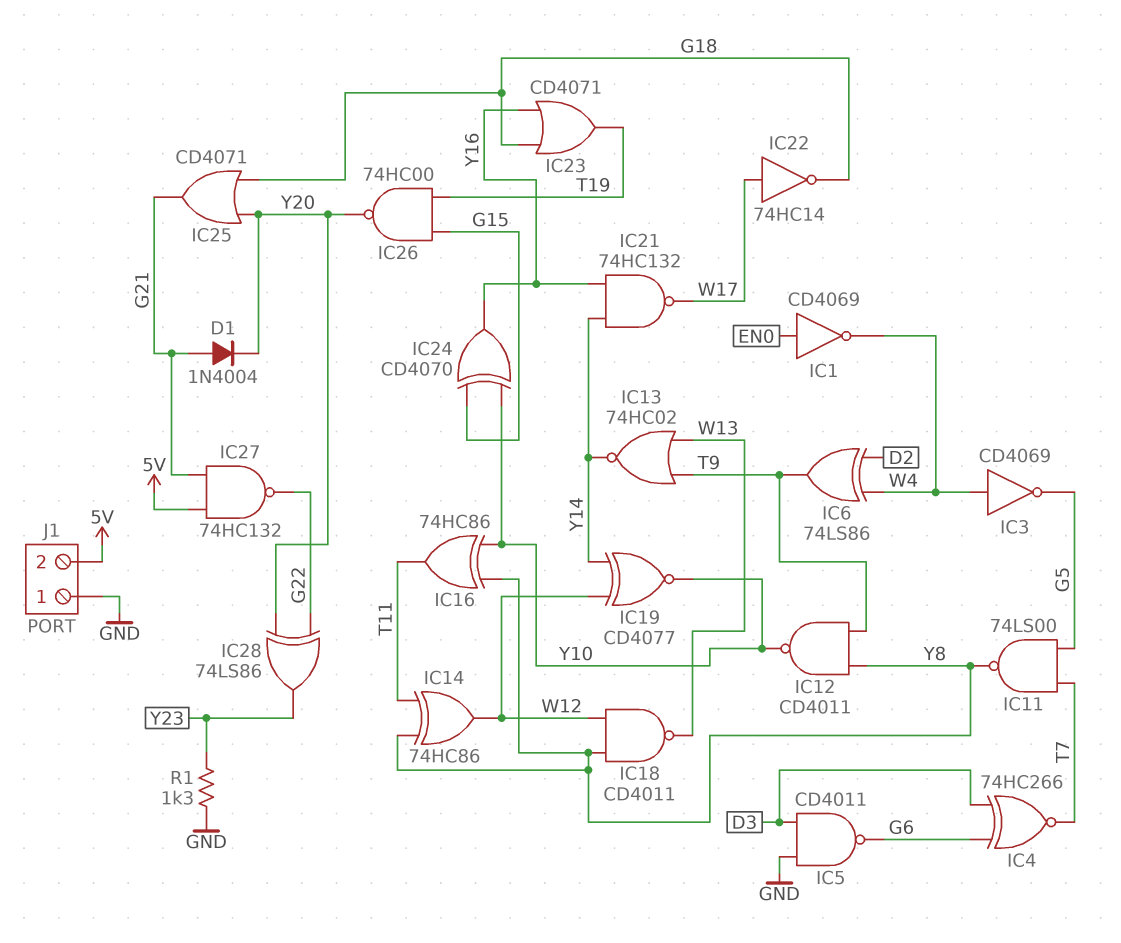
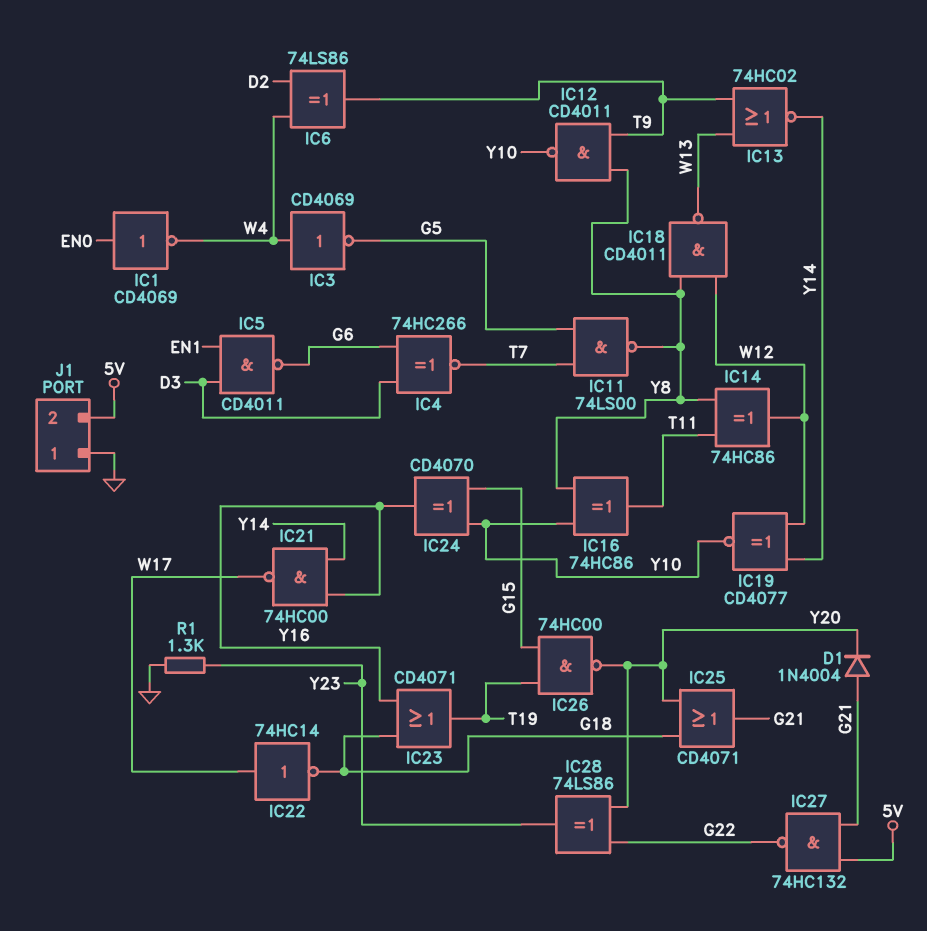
IC5: NAND CD4011 (in D3, in GND, out G6) -> NAND CD4011 (in D3, in EN1, out G6)
IC21: NAND 74HC132 (in Y14, in Y16, out W17) -> NAND 74HC00 (in Y14, in Y16, out W17)

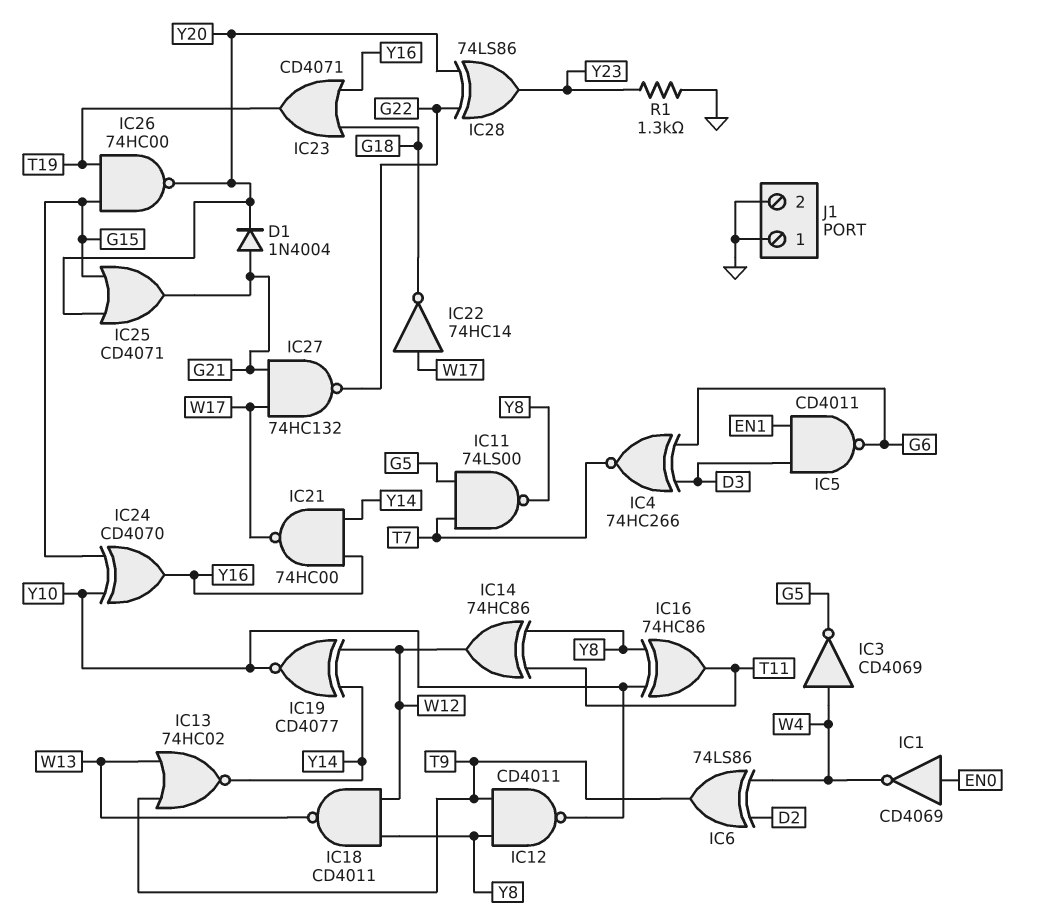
IC25: OR CD4071 (in G18, in Y20, out G21) -> OR CD4071 (in G15, in Y20, out G21)
IC27: NAND 74HC132 (in 5V, in G21, out G22) -> NAND 74HC132 (in G21, in W17, out G22)
J1 pin 2: 5V -> GND

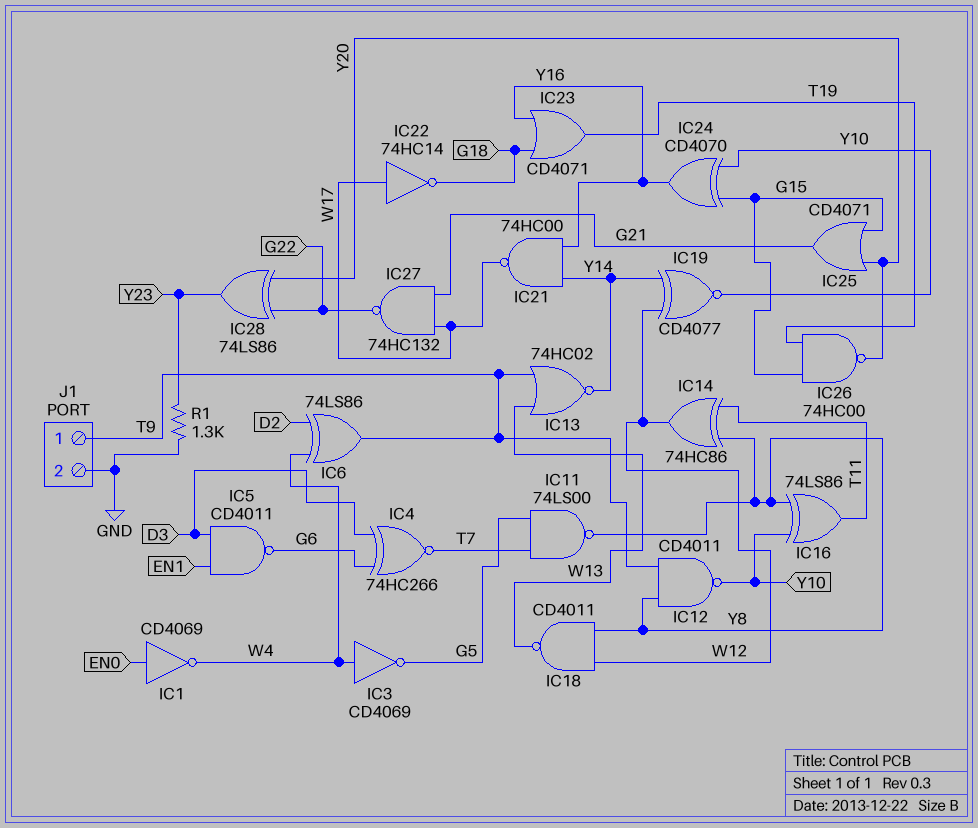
D1: diode 1N4004 (A G21, K Y20) -> none
IC16: XOR 74HC86 (in Y8, in Y10, out T11) -> XOR 74LS86 (in Y8, in Y10, out T11)
J1 pin 1: GND -> T9

